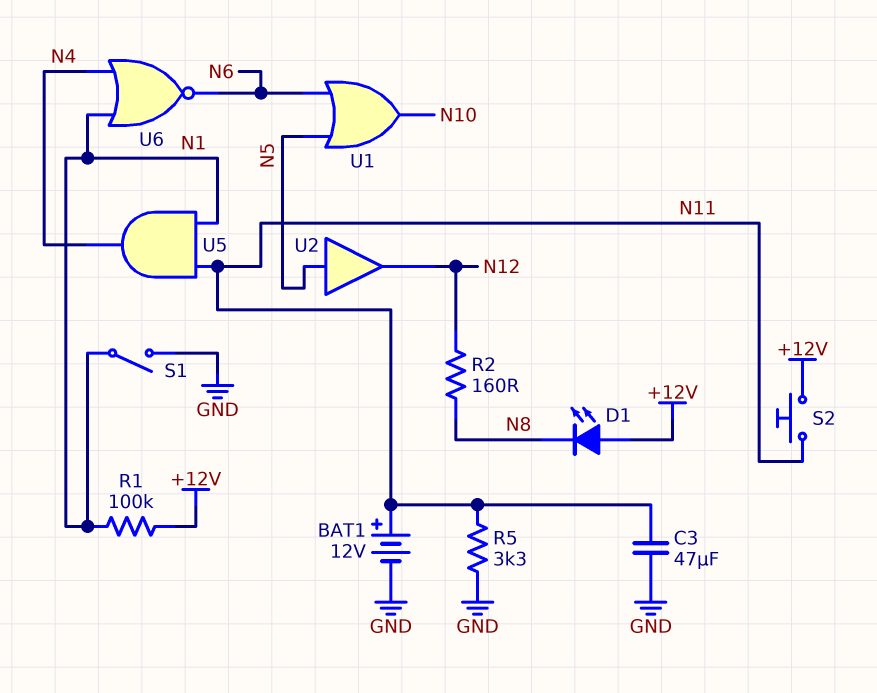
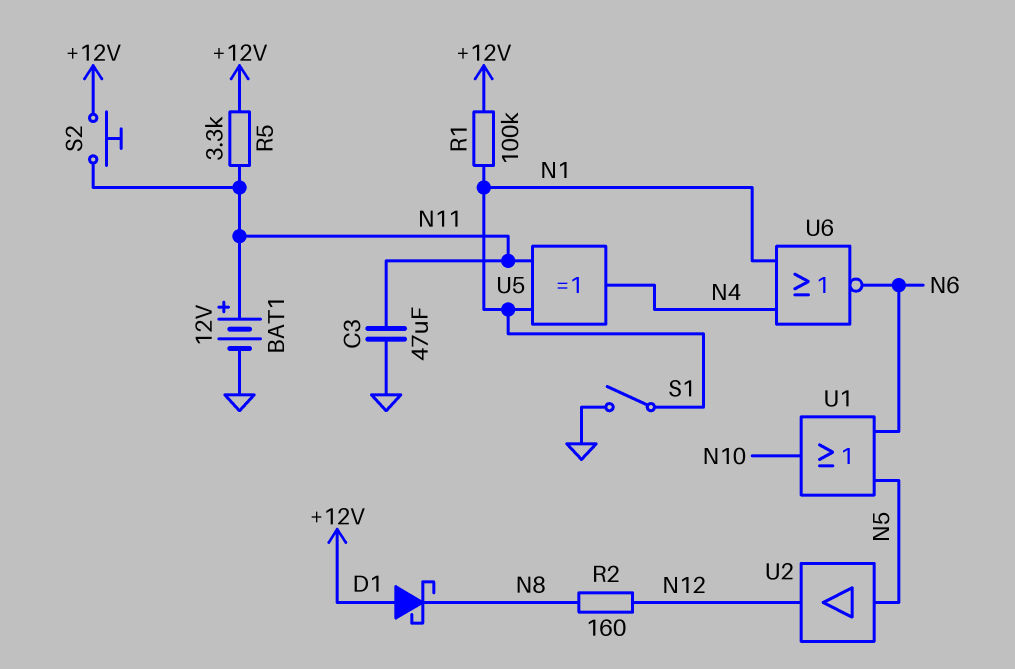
D1: LED (A +12V, K N8) -> schottky (A +12V, K N8)
R5: 3.3k (GND, N11) -> 3.3k (+12V, N11)
U5: AND (in N1, in N11, out N4) -> XOR (in N1, in N11, out N4)

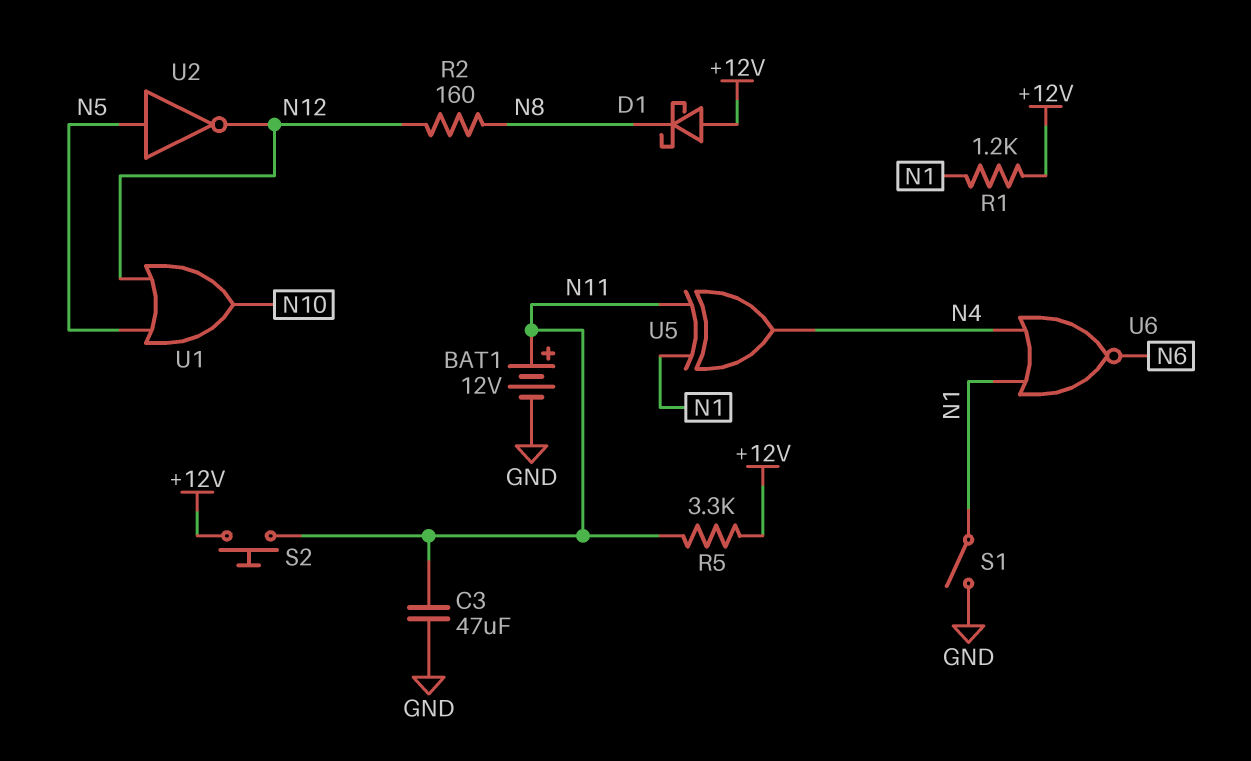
R1: 100k (+12V, N1) -> 1.2k (+12V, N1)
U1: OR (in N5, in N6, out N10) -> OR (in N5, in N12, out N10)
U2: buffer (in N5, out N12) -> NOT (in N5, out N12)

